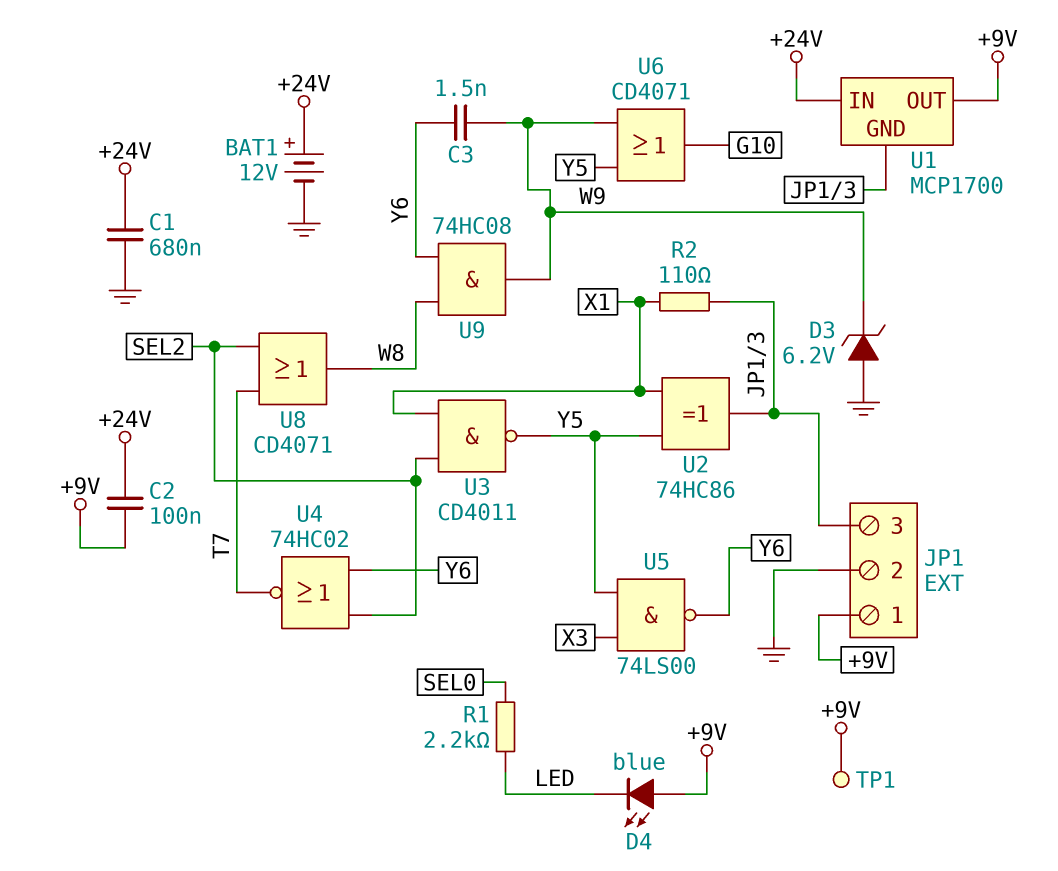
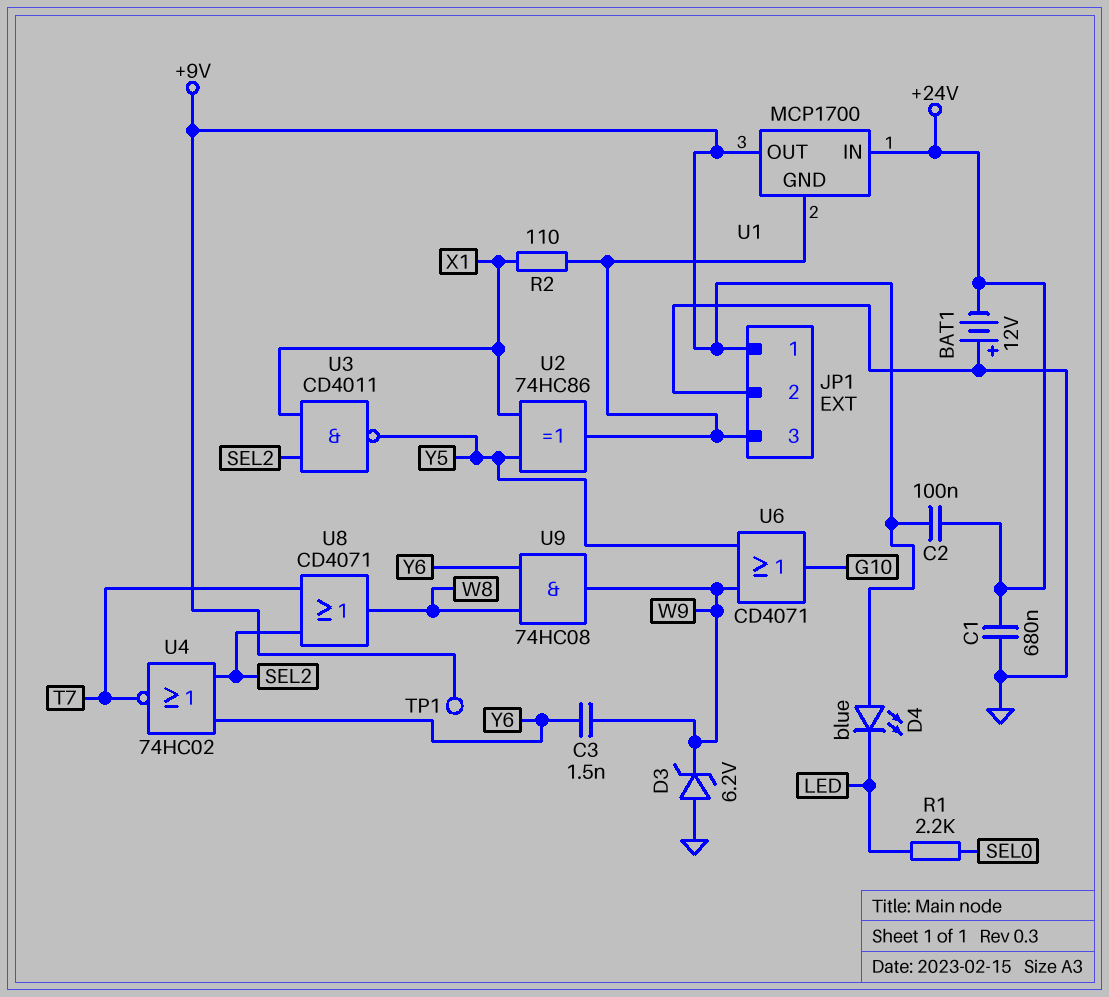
BAT1: 12V (plus +24V, minus GND) -> 12V (plus GND, minus +24V)
U5: NAND 74LS00 (in X3, in Y5, out Y6) -> none

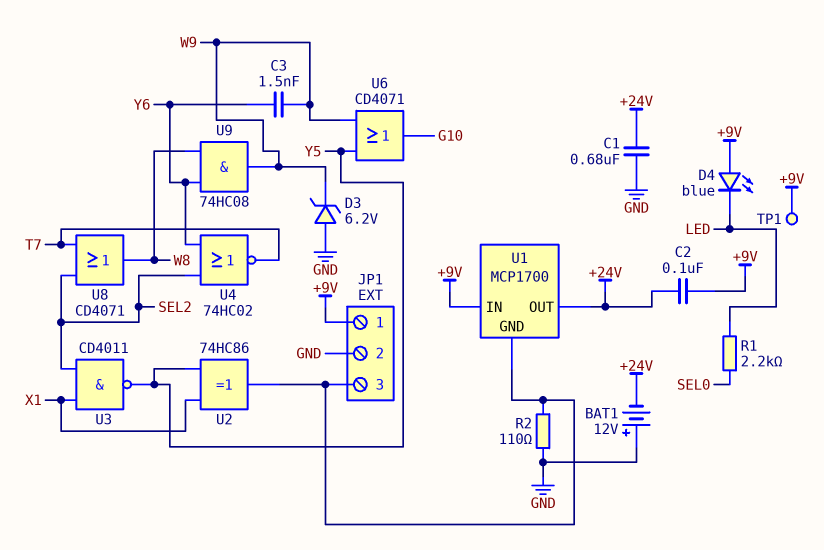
R2: 110 (JP1/3, X1) -> 110 (GND, JP1/3)
U1 pin IN: +24V -> +9V
U1 pin OUT: +9V -> +24V

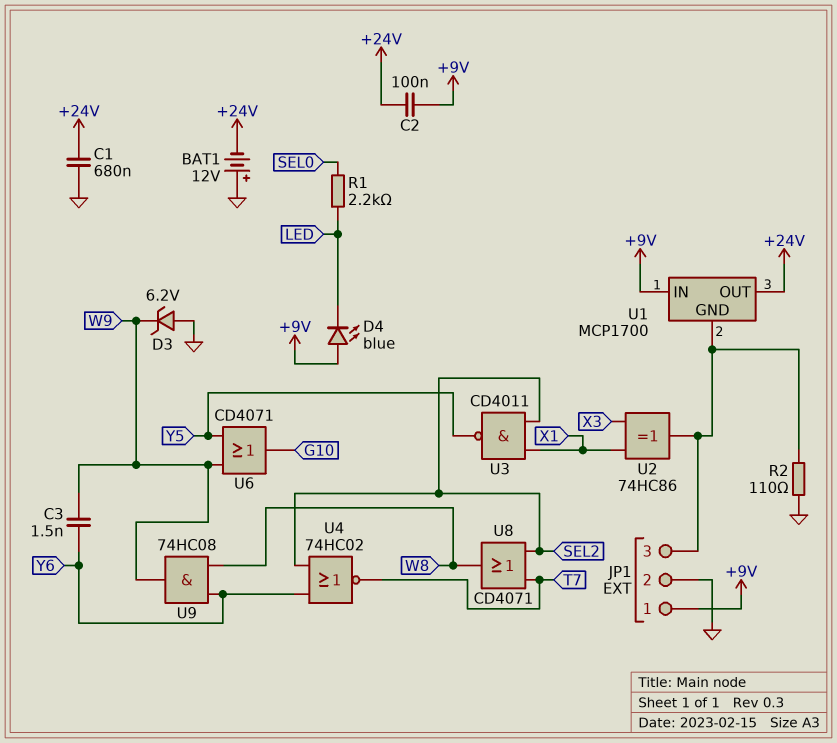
TP1: test point (+9V) -> none
U2: XOR 74HC86 (in X1, in Y5, out JP1/3) -> XOR 74HC86 (in X1, in X3, out JP1/3)

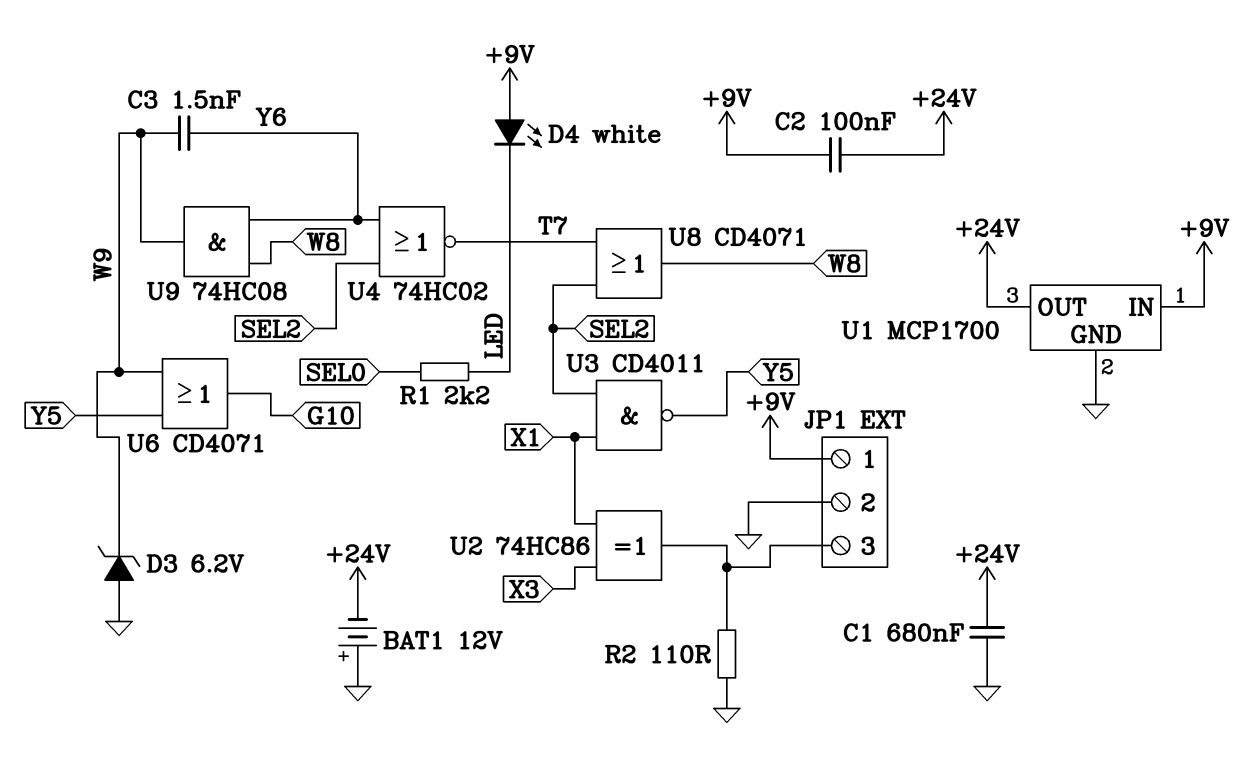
D4: LED blue (A +9V, K LED) -> LED white (A +9V, K LED)
U1 pin GND: JP1/3 -> GND

